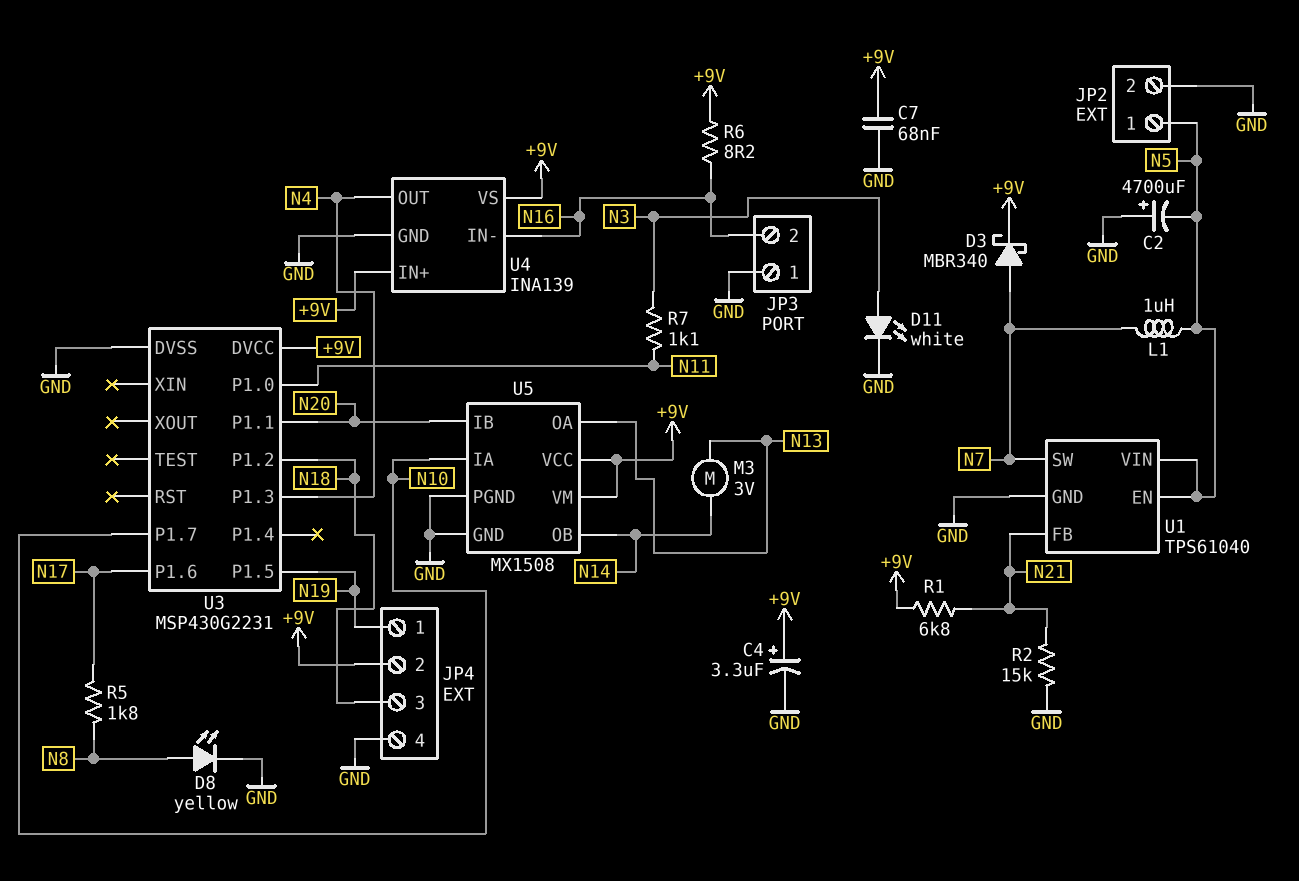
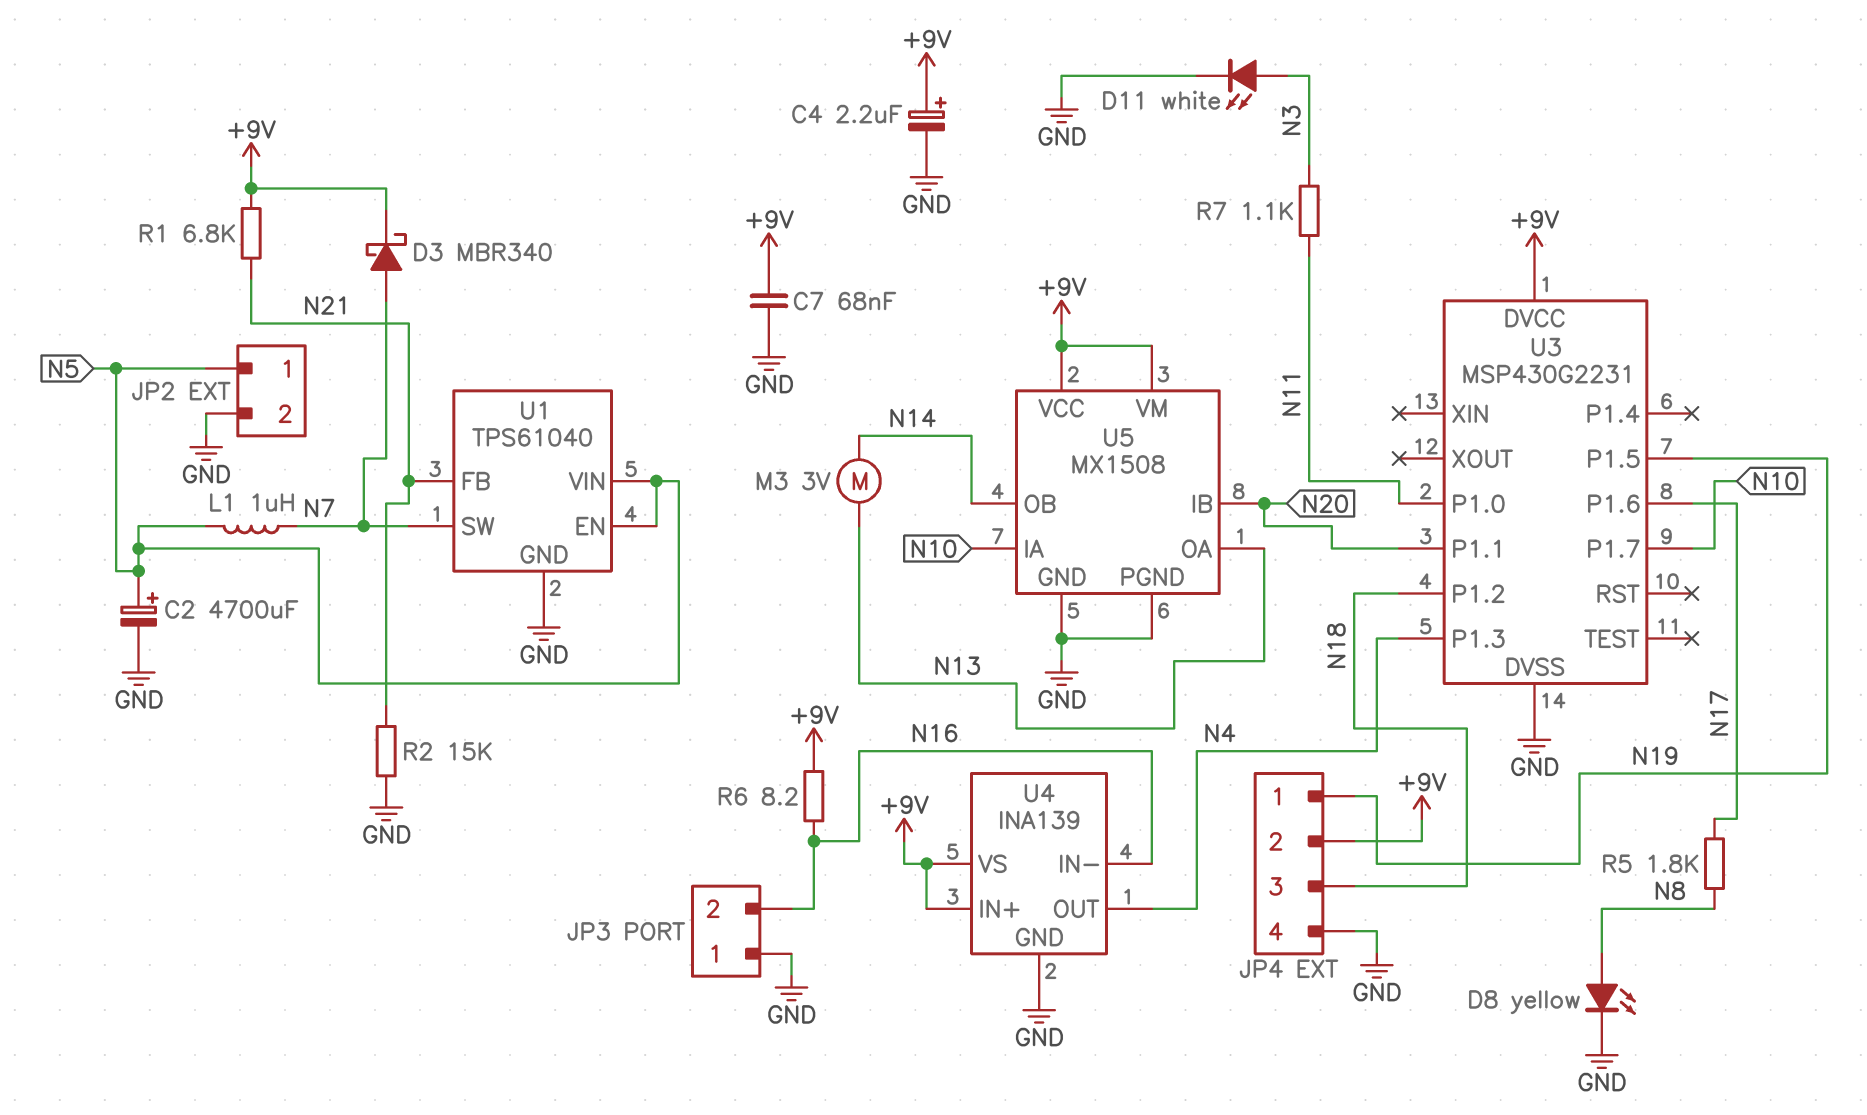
C2: 4700uF (plus GND, minus N5) -> 4700uF (plus N5, minus GND)
C4: 3.3uF (plus +9V, minus GND) -> 2.2uF (plus +9V, minus GND)

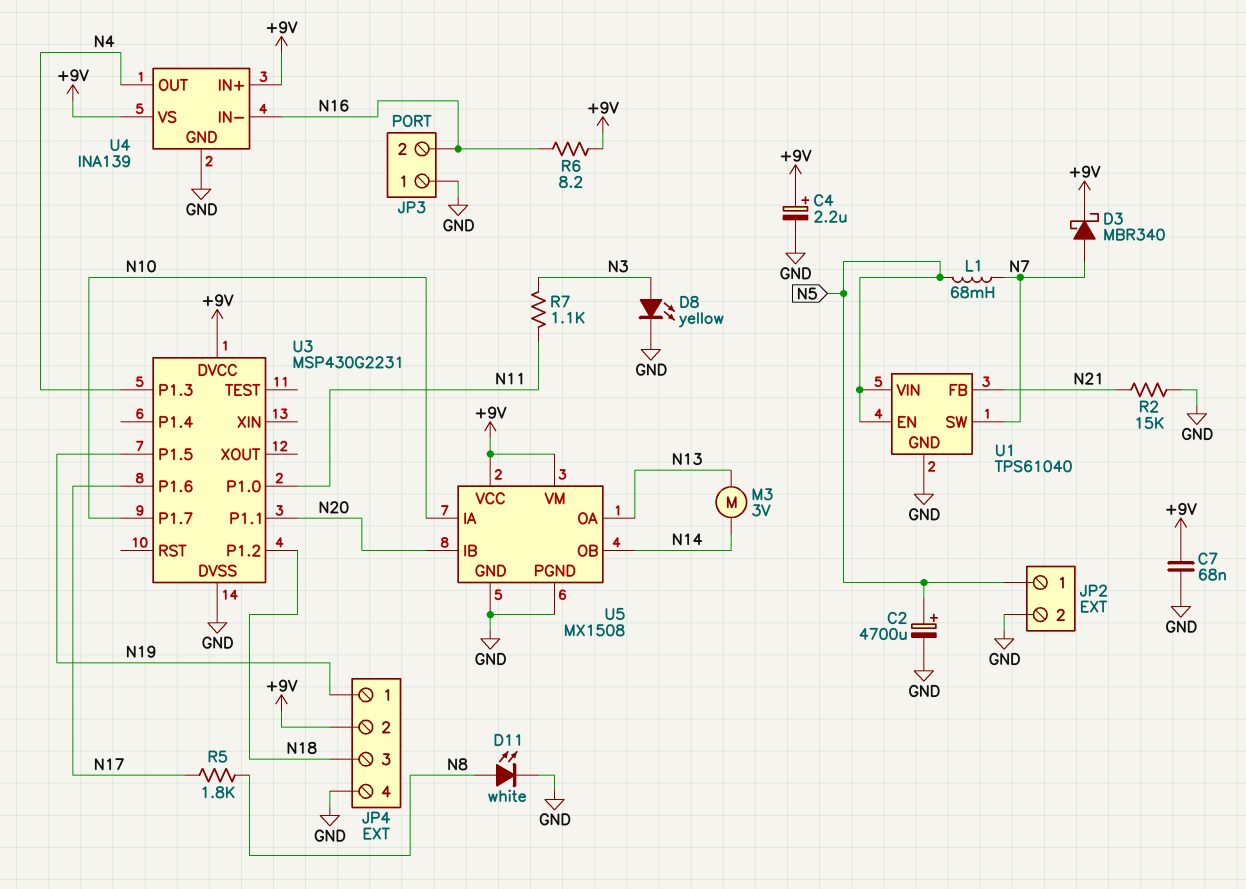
D8: LED yellow (A N8, K GND) -> LED yellow (A N3, K GND)
D11: LED white (A N3, K GND) -> LED white (A N8, K GND)
L1: 1uH (N5, N7) -> 68mH (N5, N7)
R1: 6.8k (+9V, N21) -> none

